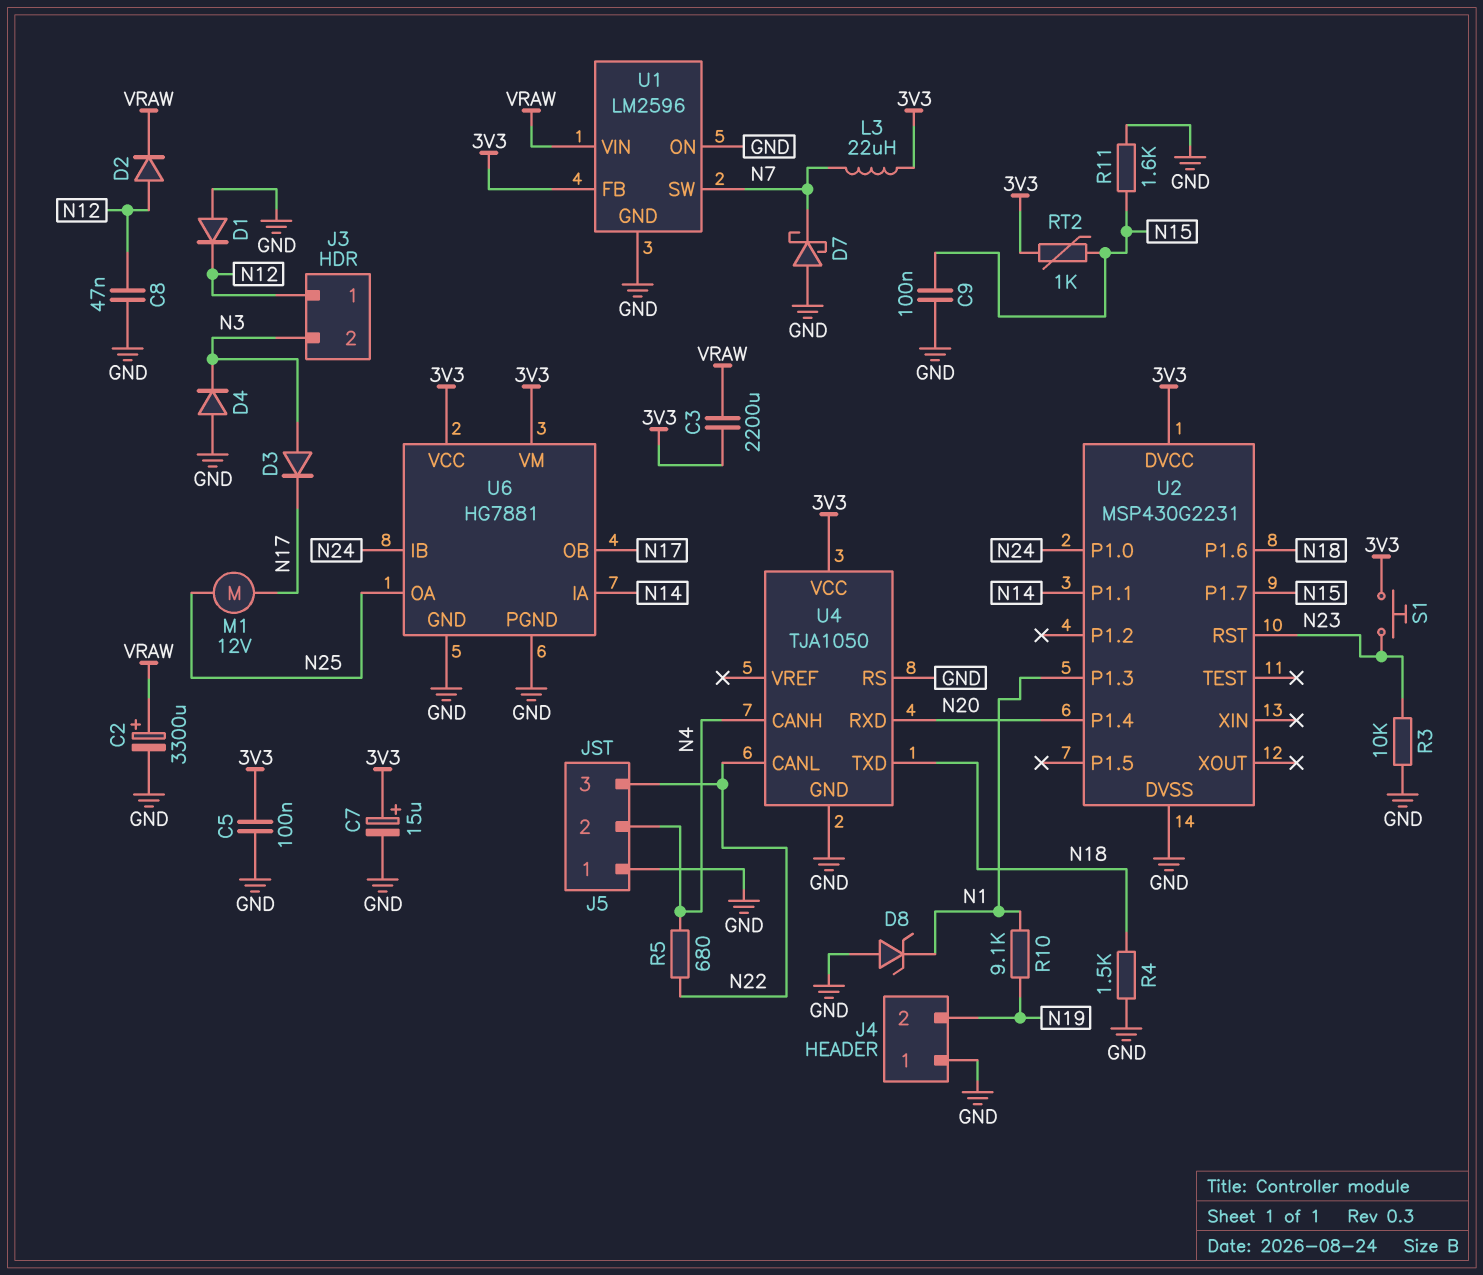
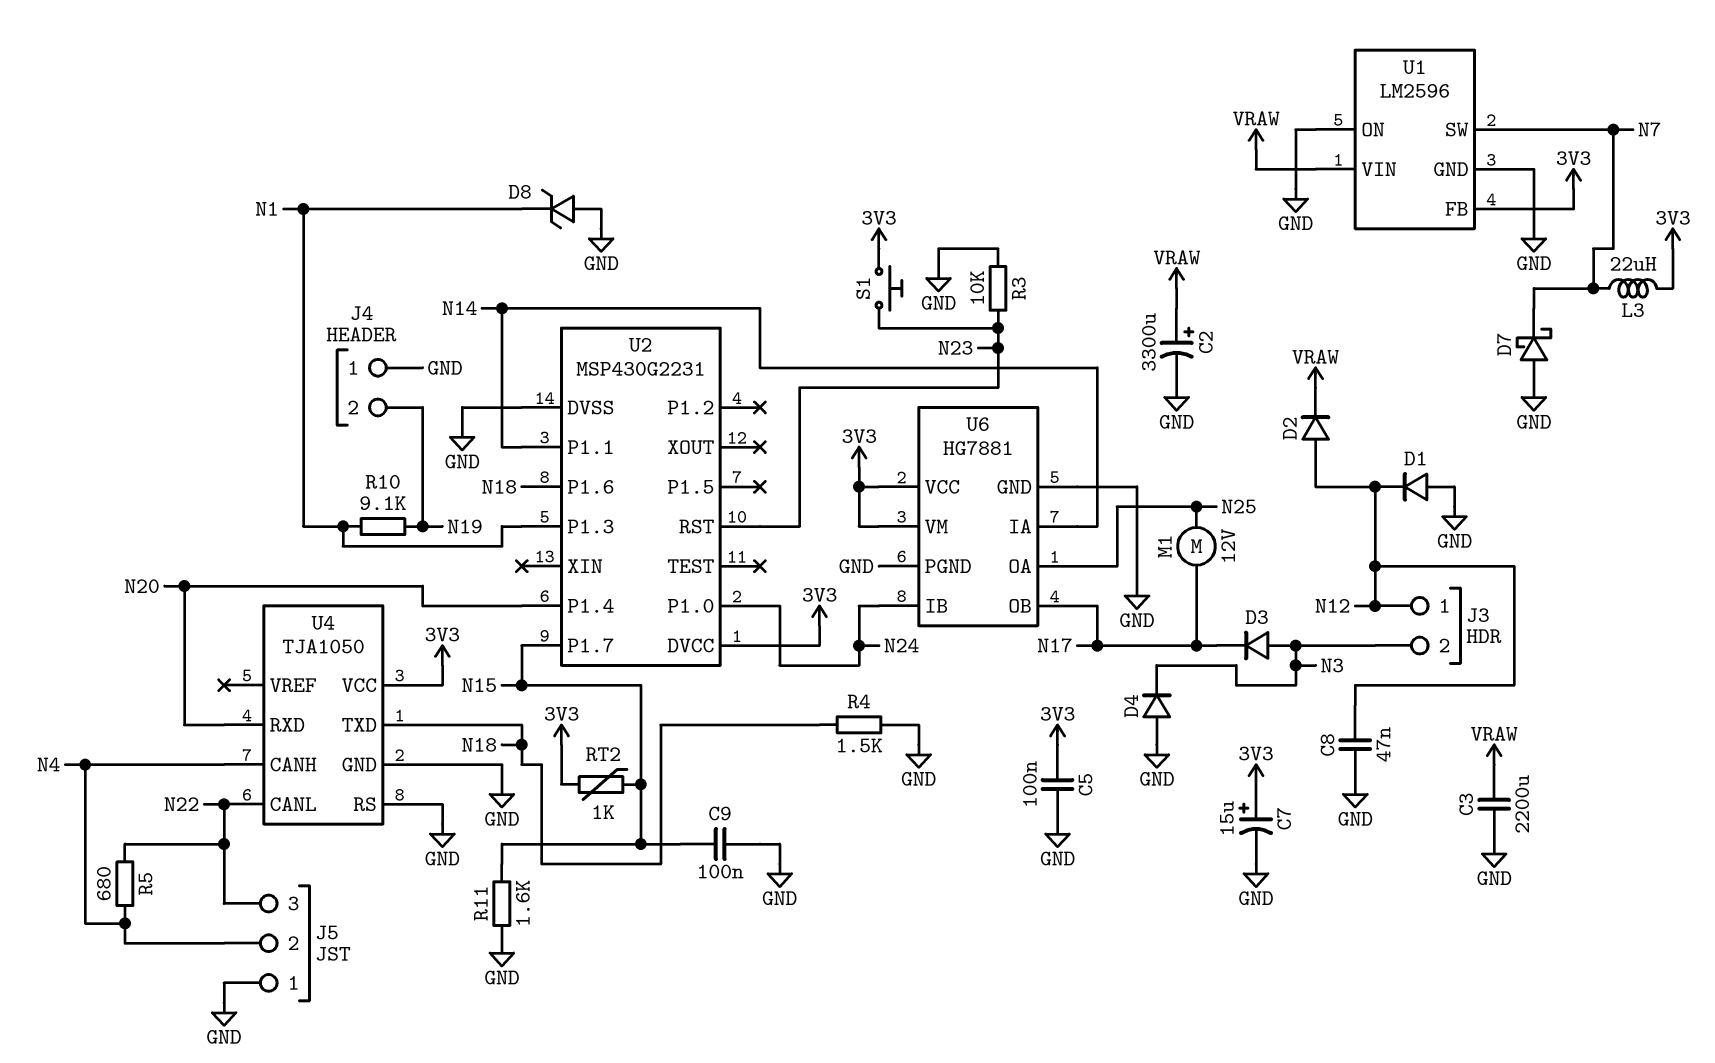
C3: 2200uF (3V3, VRAW) -> 2200uF (GND, VRAW)

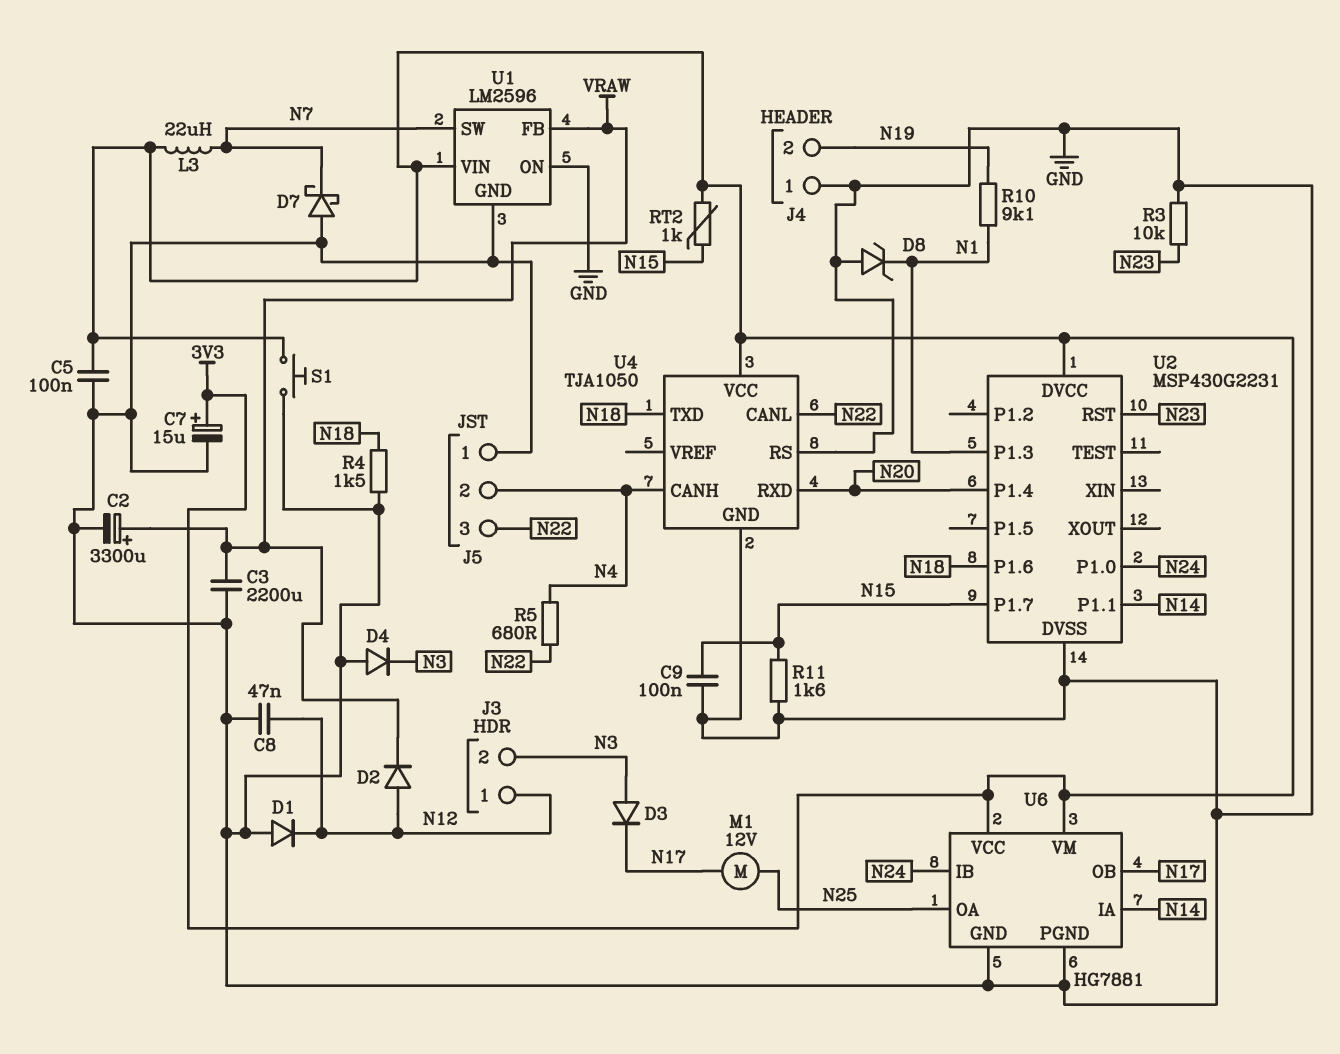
S1: button (3V3, N23) -> button (3V3, GND)
U1 pin FB: 3V3 -> VRAW
U1 pin VIN: VRAW -> 3V3

